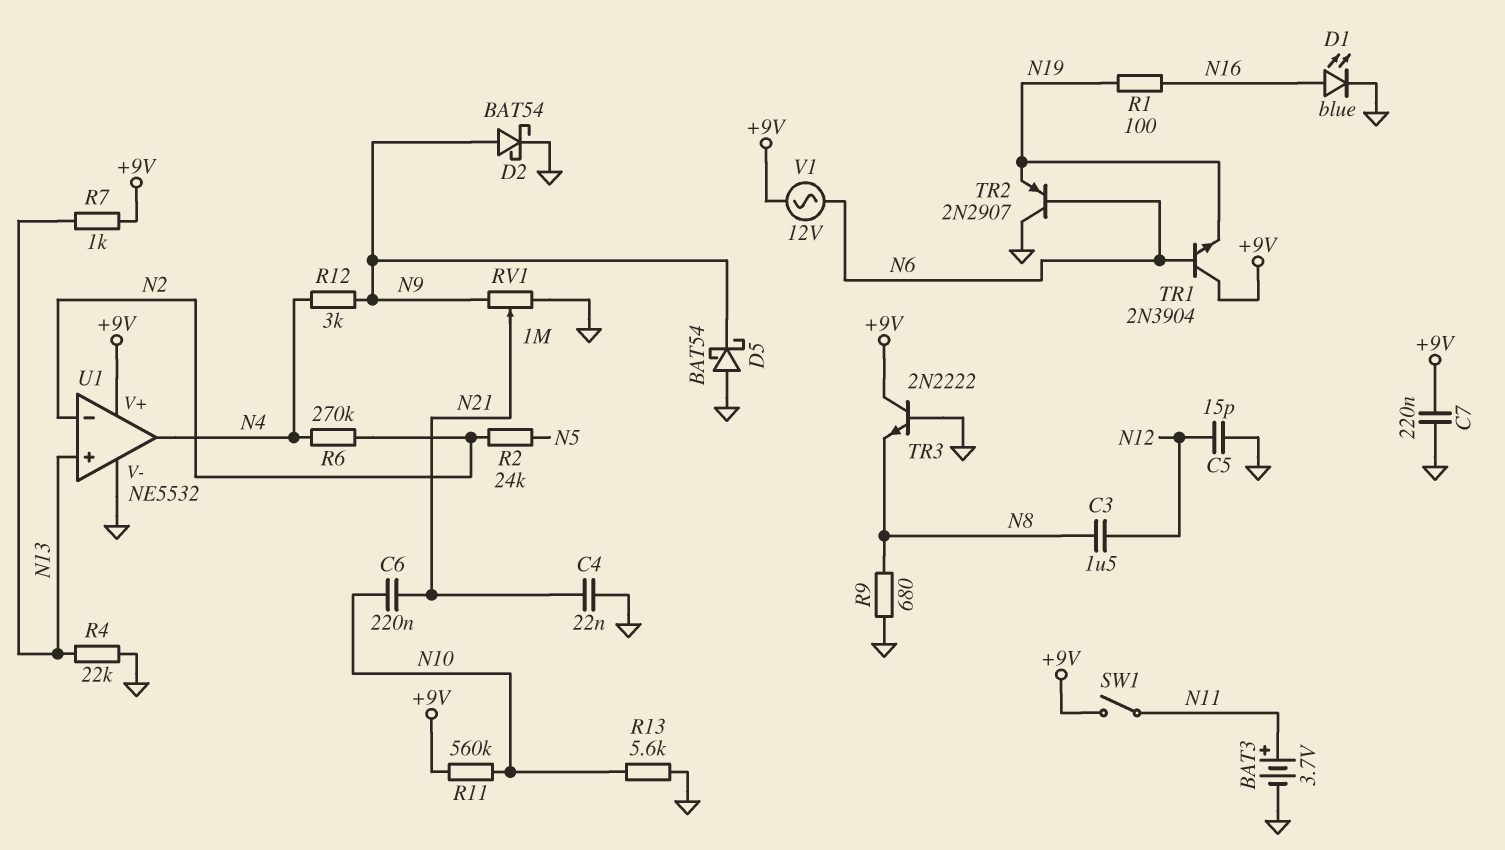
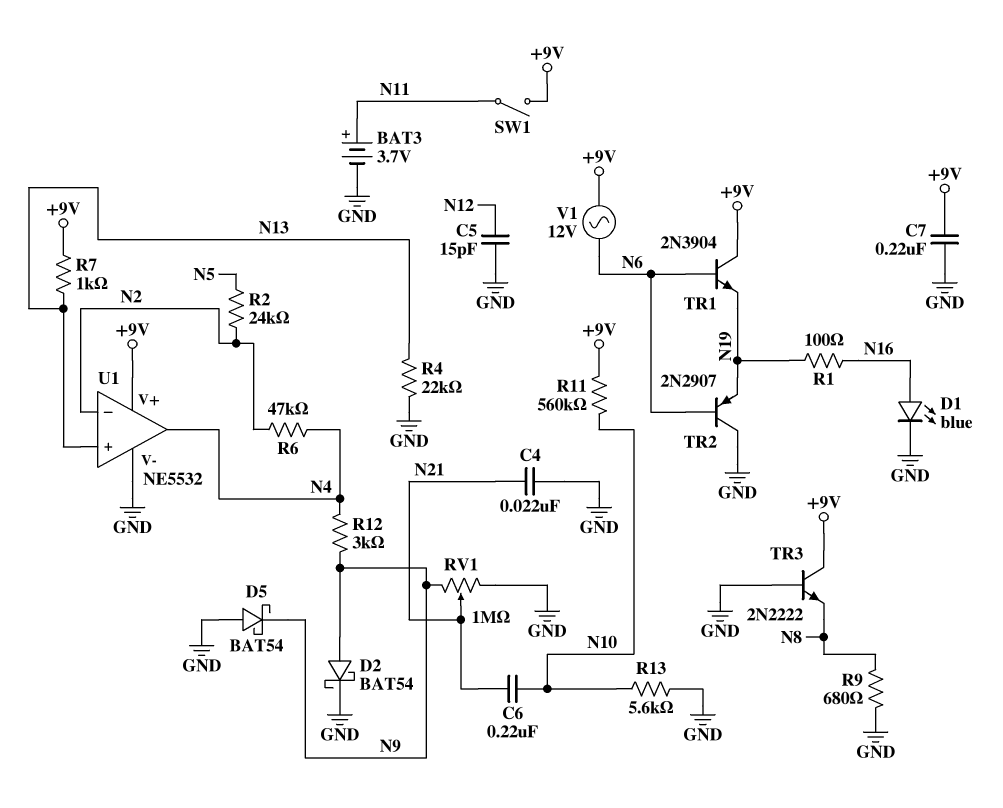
C3: 1.5uF (N8, N12) -> none
R6: 270k (N2, N4) -> 47k (N2, N4)

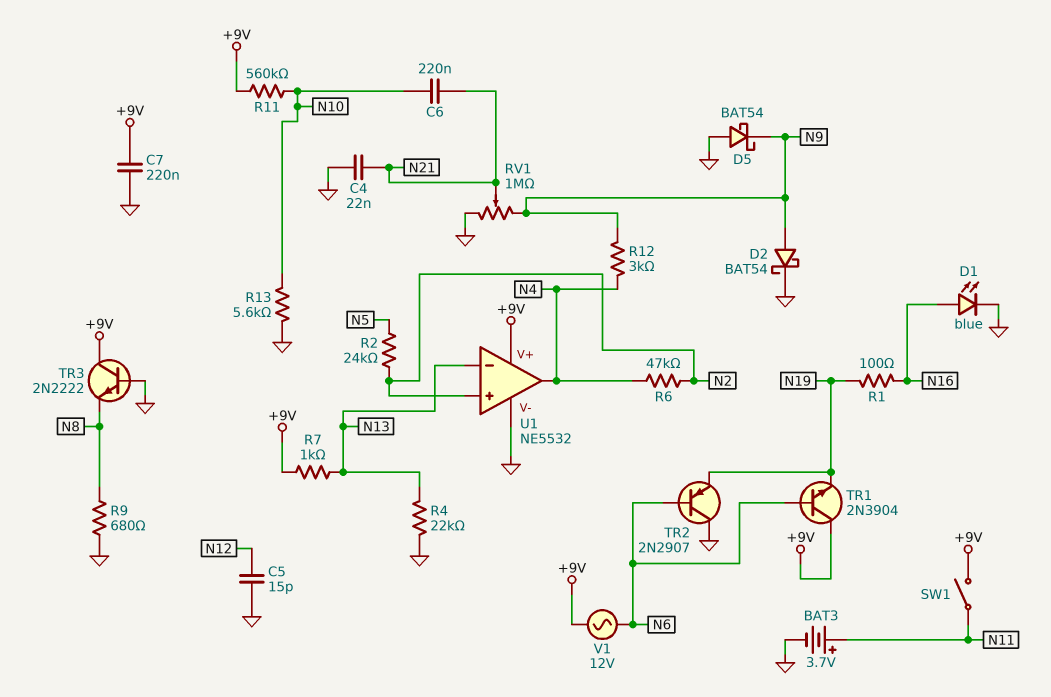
U1 pin in+: N13 -> N2
U1 pin in-: N2 -> N13

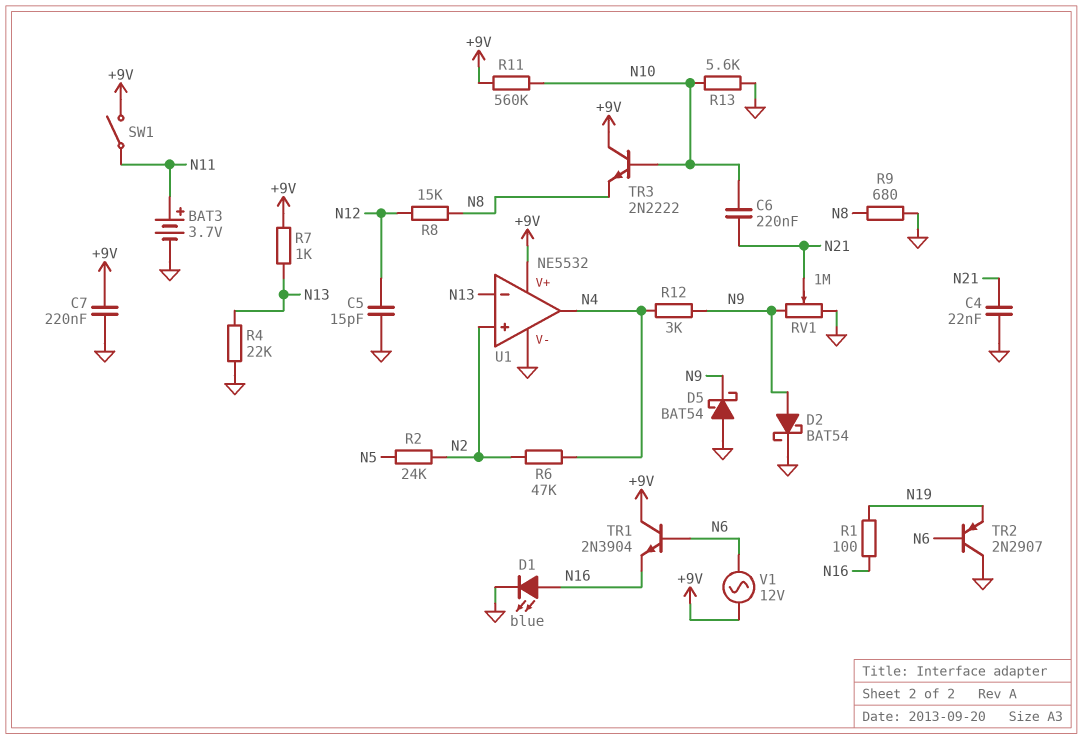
R8: none -> 15k (N8, N12)
TR1: NPN 2N3904 (B N6, C +9V, E N19) -> NPN 2N3904 (B N6, C +9V, E N16)
TR3: NPN 2N2222 (B GND, C +9V, E N8) -> NPN 2N2222 (B N10, C +9V, E N8)

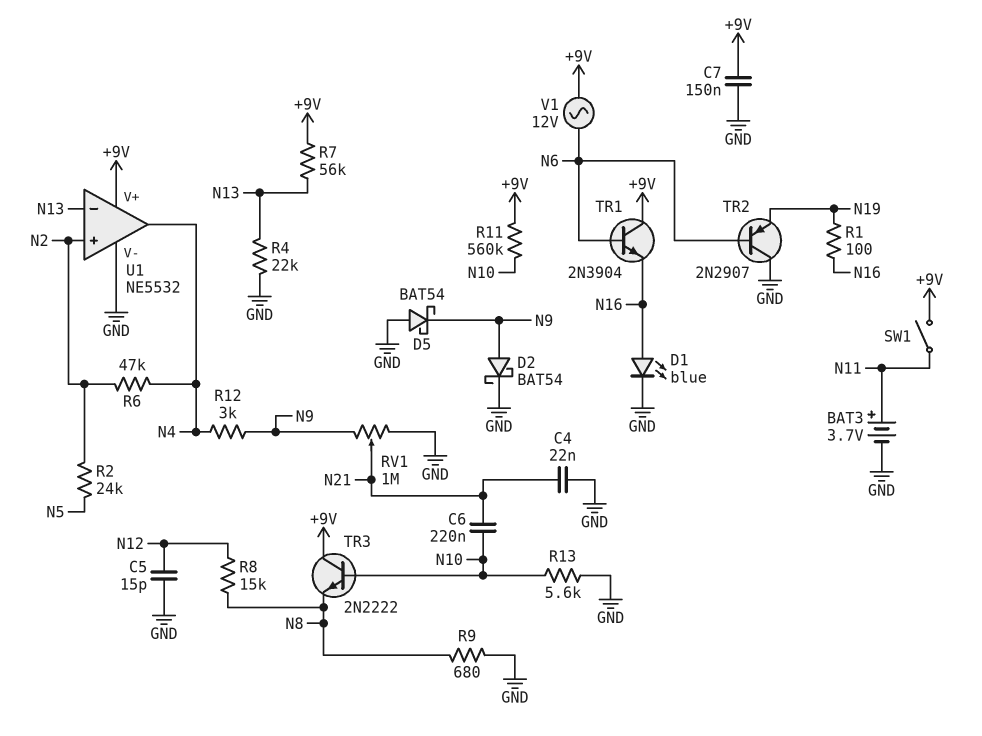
C7: 220nF (+9V, GND) -> 150nF (+9V, GND)
R7: 1k (+9V, N13) -> 56k (+9V, N13)

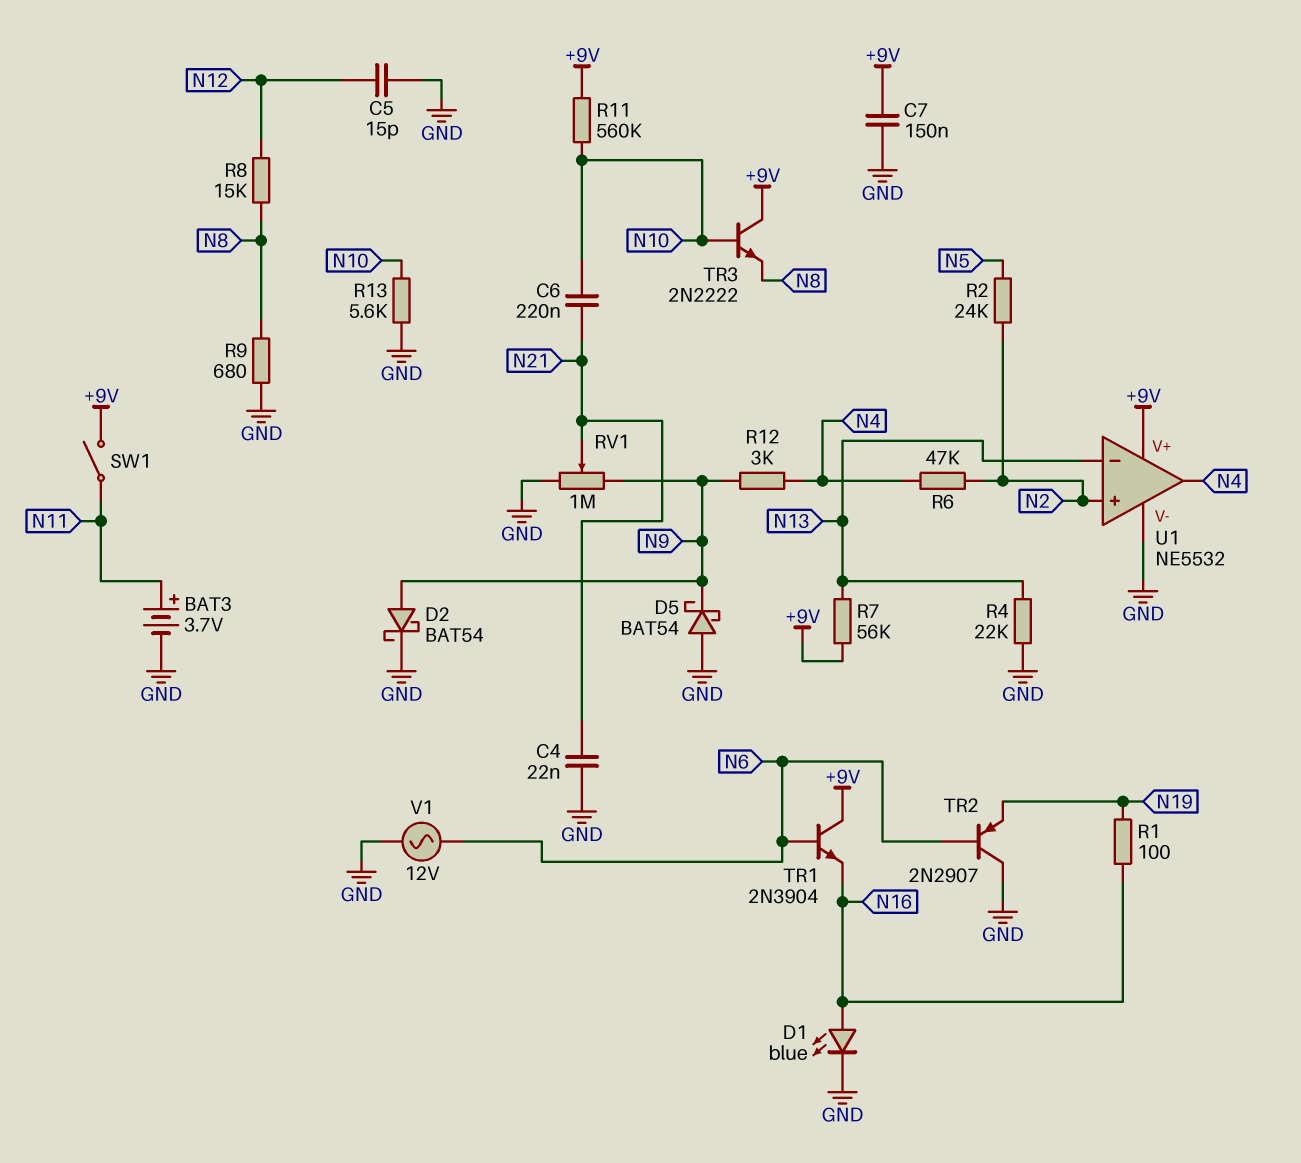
V1: AC 12V (+9V, N6) -> AC 12V (GND, N6)

